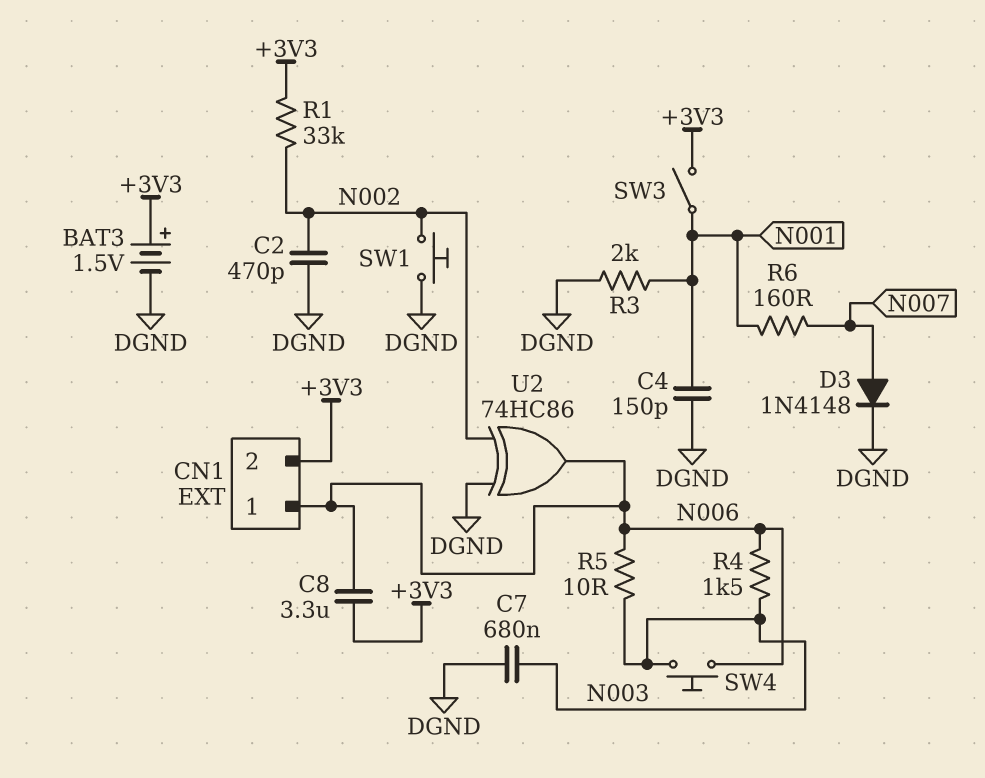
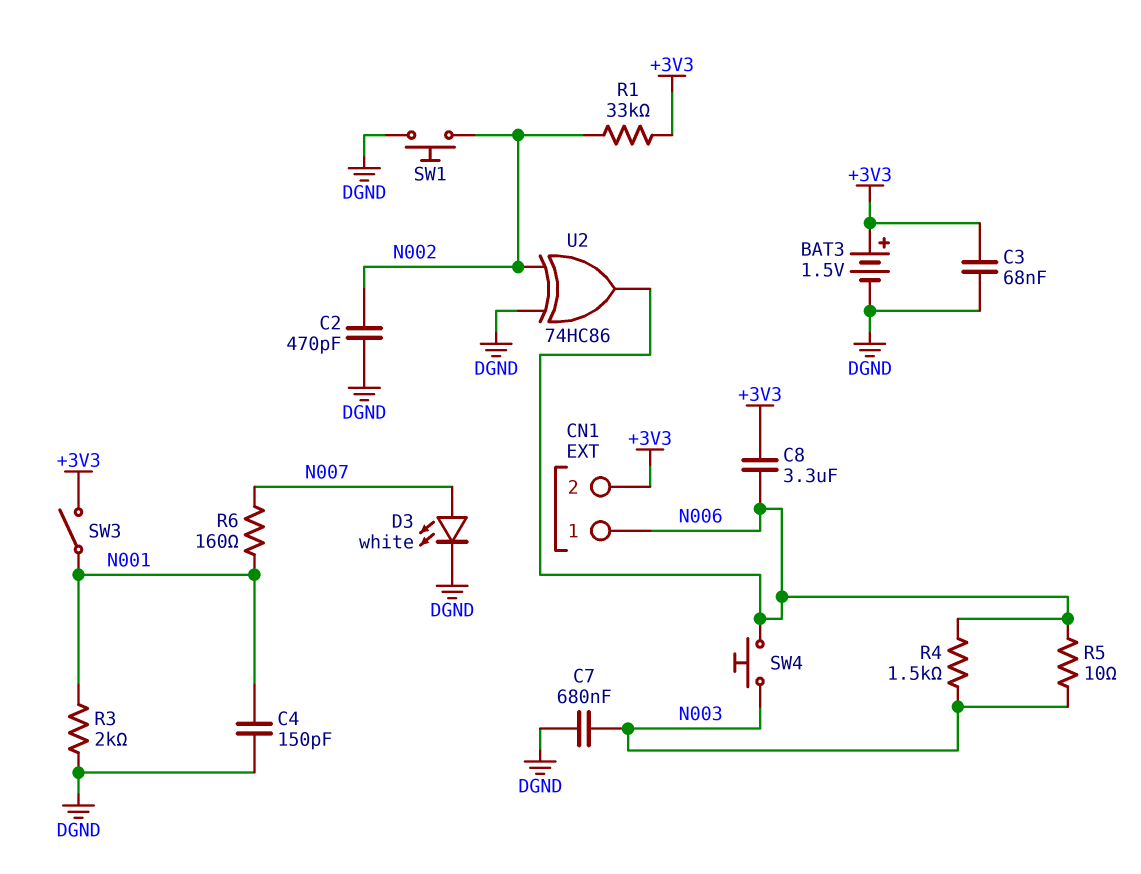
C3: none -> 68nF (+3V3, DGND)
D3: diode 1N4148 (A N007, K DGND) -> LED white (A N007, K DGND)

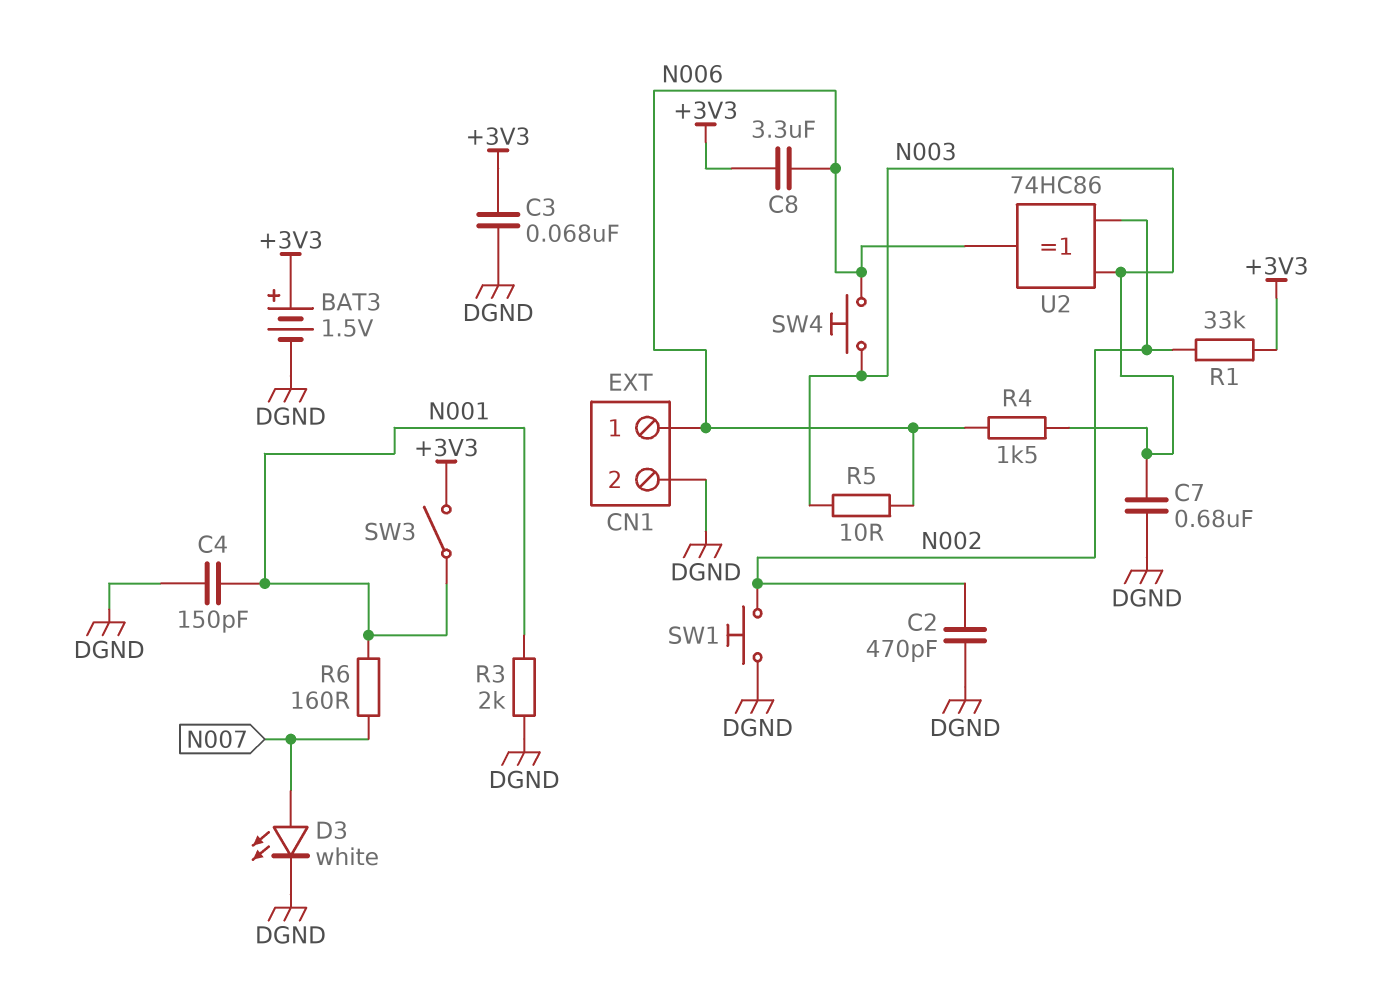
CN1 pin 2: +3V3 -> DGND
U2: XOR 74HC86 (in DGND, in N002, out N006) -> XOR 74HC86 (in N002, in N003, out N006)

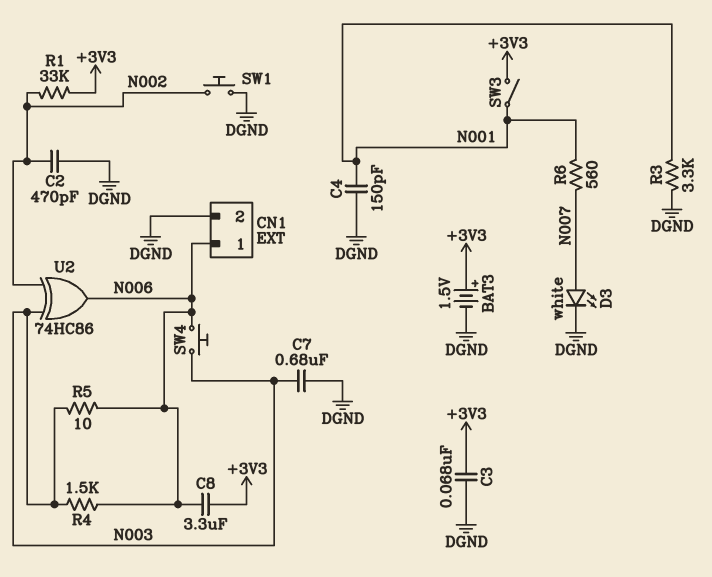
R3: 2k (DGND, N001) -> 3.3k (DGND, N001)
R6: 160 (N001, N007) -> 560 (N001, N007)

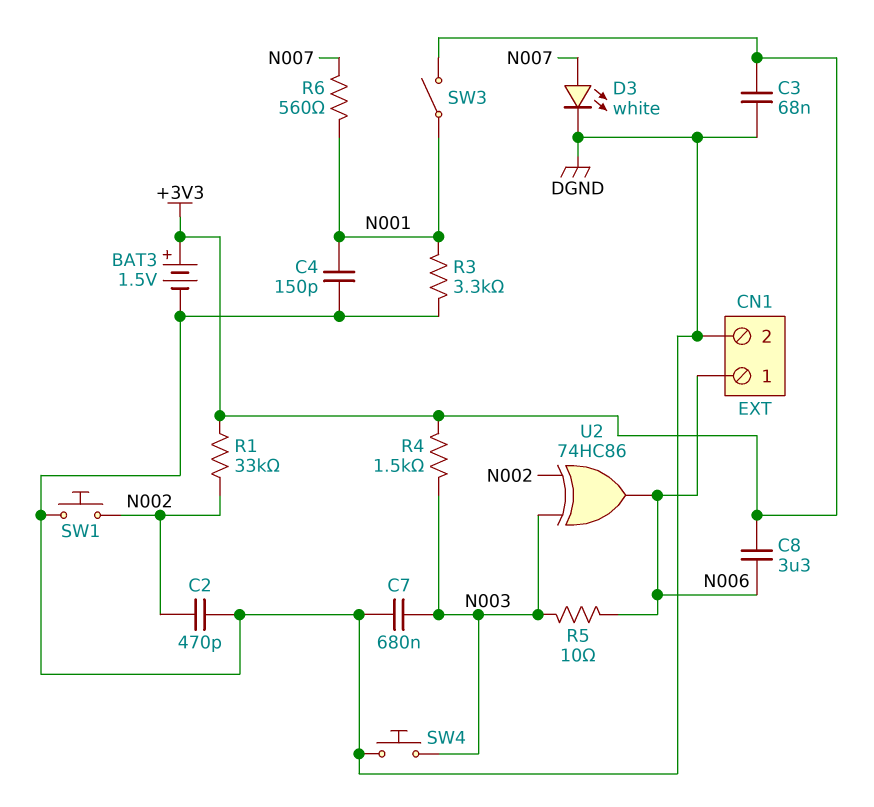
R4: 1.5k (N003, N006) -> 1.5k (+3V3, N003)
SW4: button (N003, N006) -> button (DGND, N003)

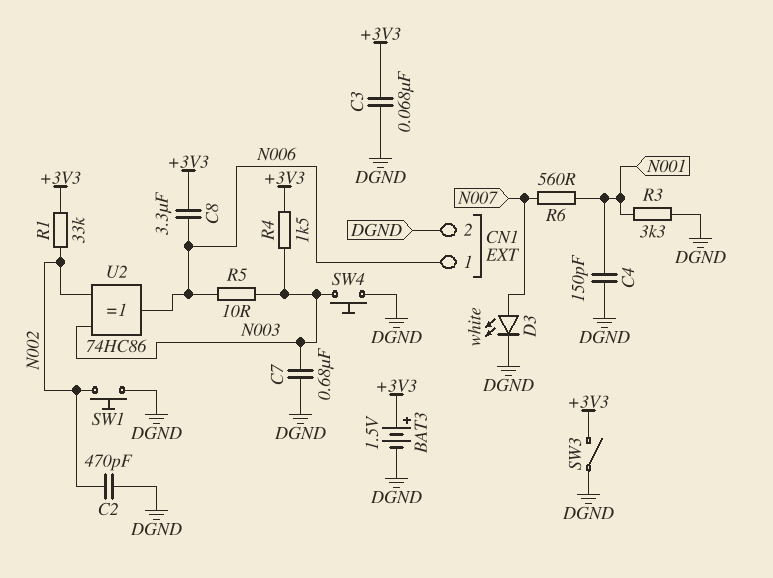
SW3: switch (+3V3, N001) -> switch (+3V3, DGND)

